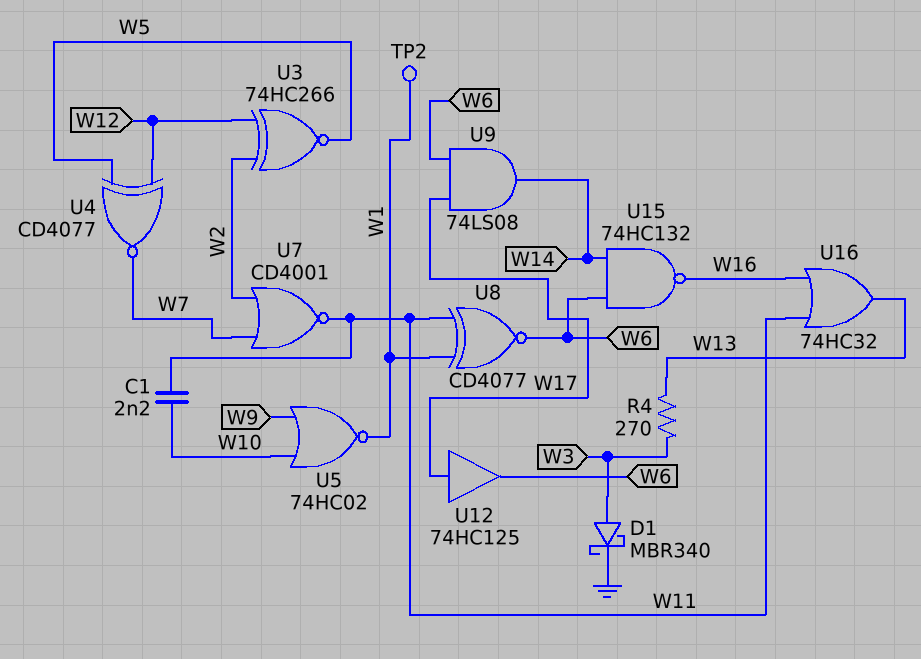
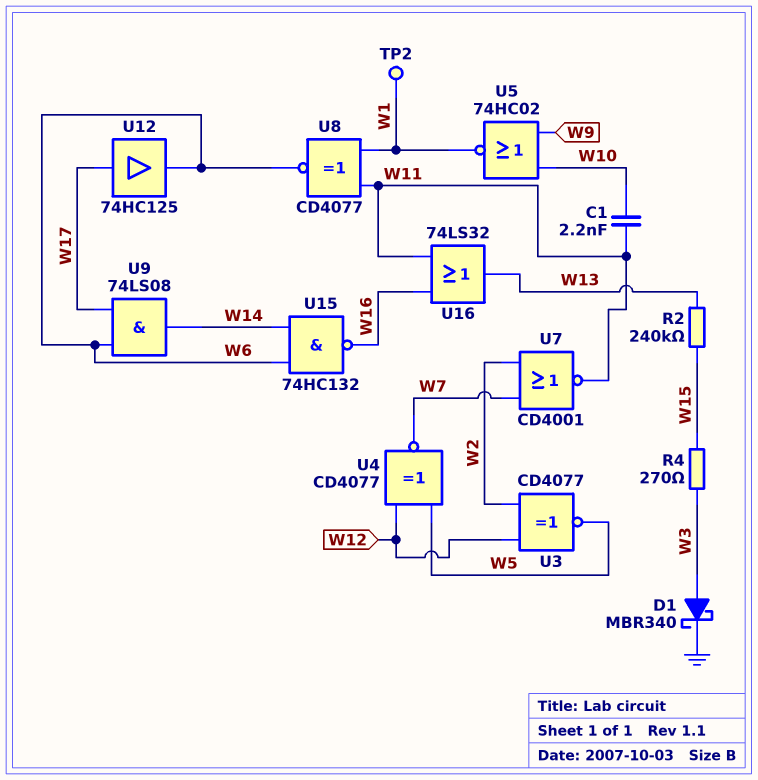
R2: none -> 240k (W13, W15)
R4: 270 (W3, W13) -> 270 (W3, W15)
U3: XNOR 74HC266 (in W2, in W12, out W5) -> XNOR CD4077 (in W2, in W12, out W5)
U16: OR 74HC32 (in W11, in W16, out W13) -> OR 74LS32 (in W11, in W16, out W13)

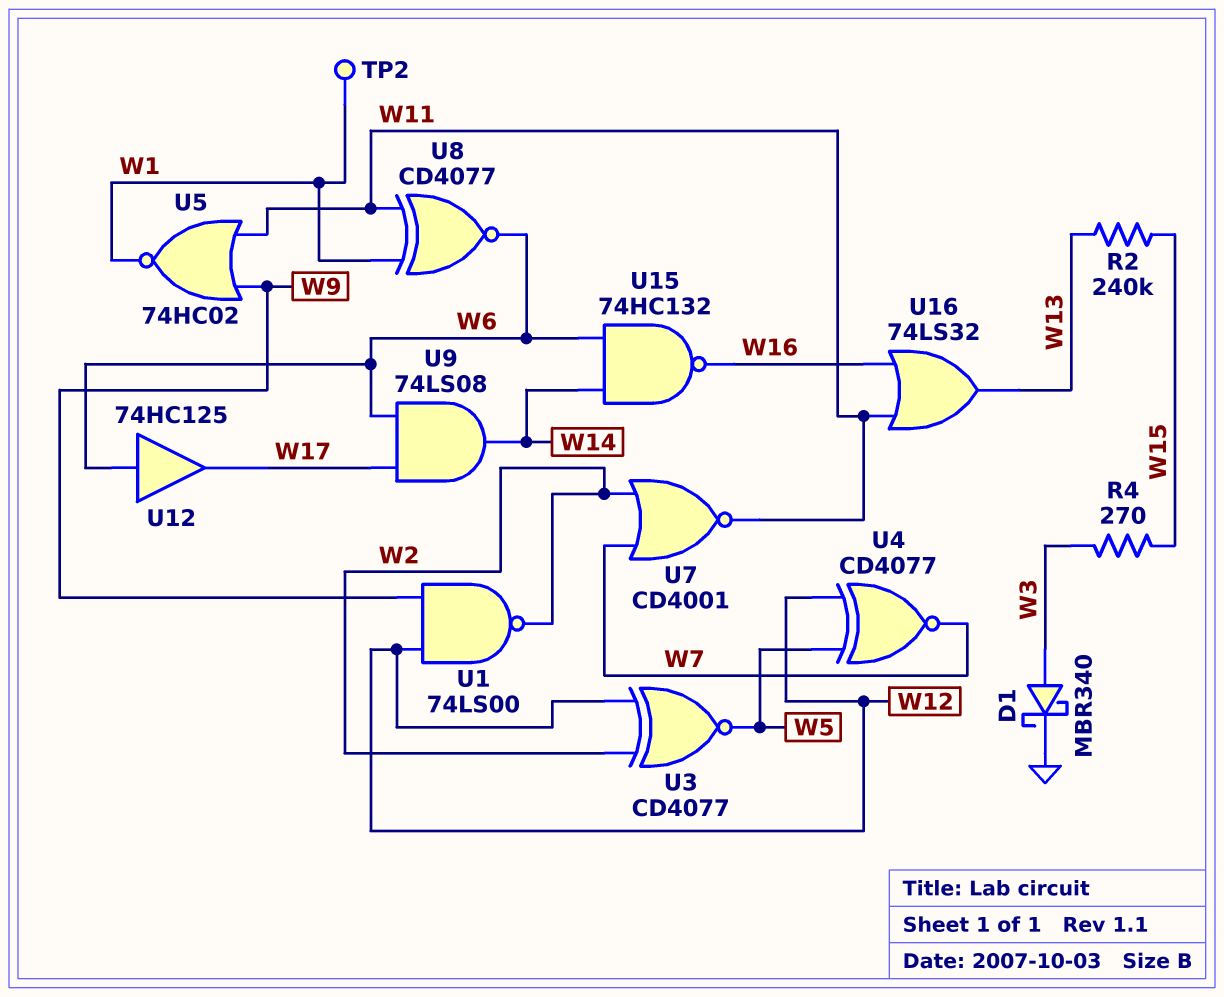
C1: 2.2nF (W10, W11) -> none
U1: none -> NAND 74LS00 (in W9, in W12, out W2)
U5: NOR 74HC02 (in W9, in W10, out W1) -> NOR 74HC02 (in W9, in W11, out W1)
U12: buffer 74HC125 (in W17, out W6) -> buffer 74HC125 (in W6, out W17)

